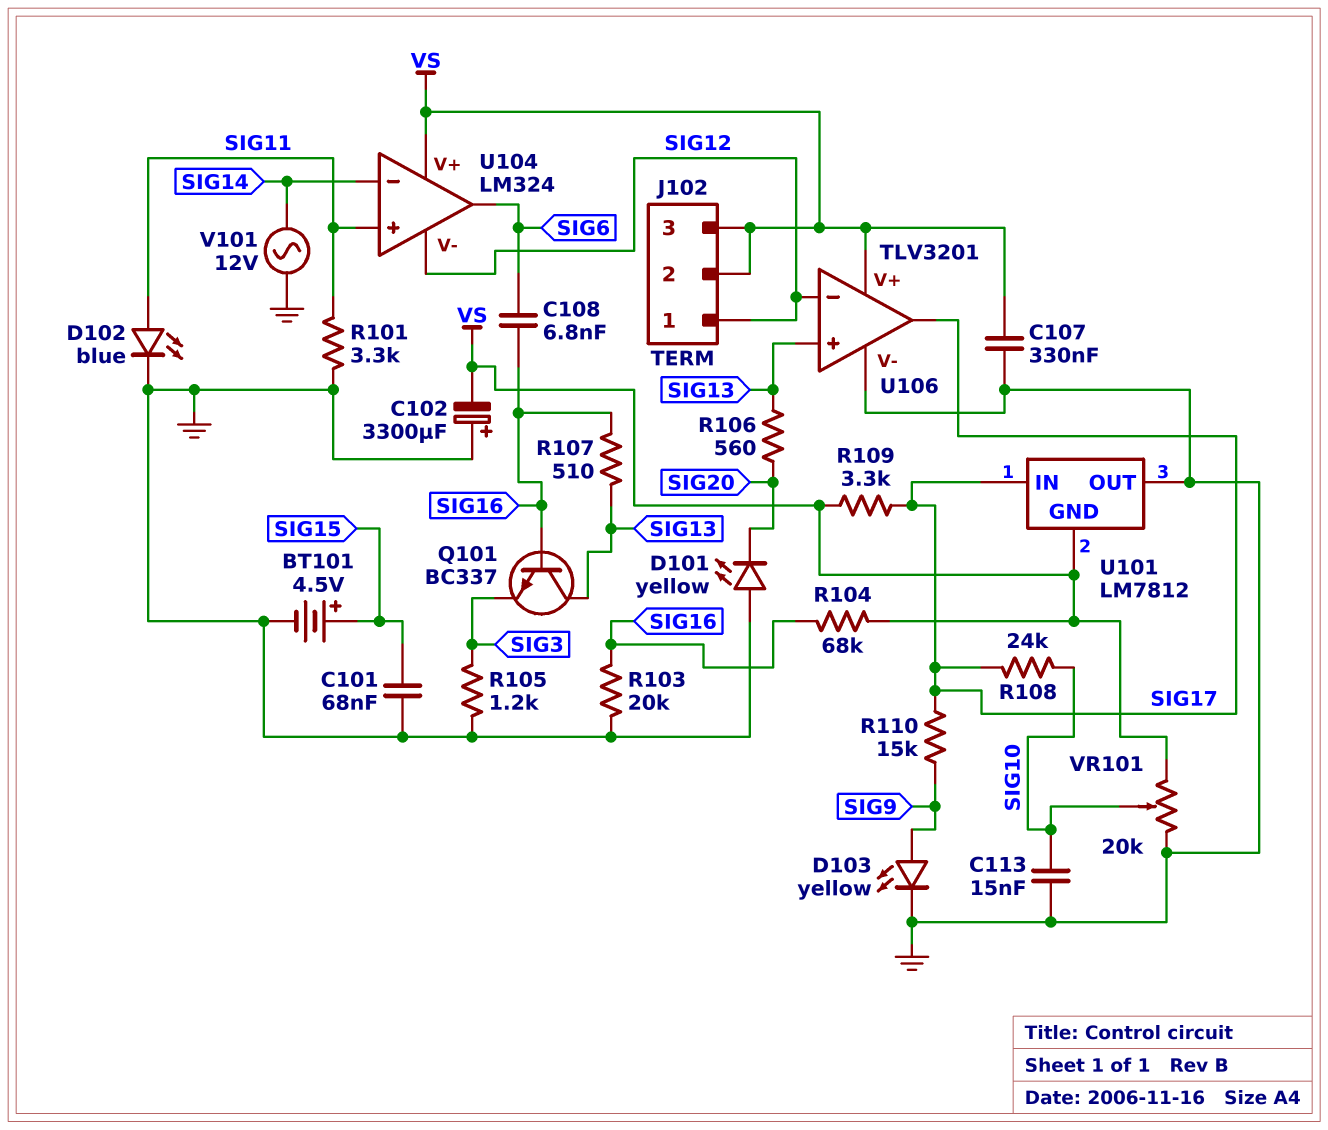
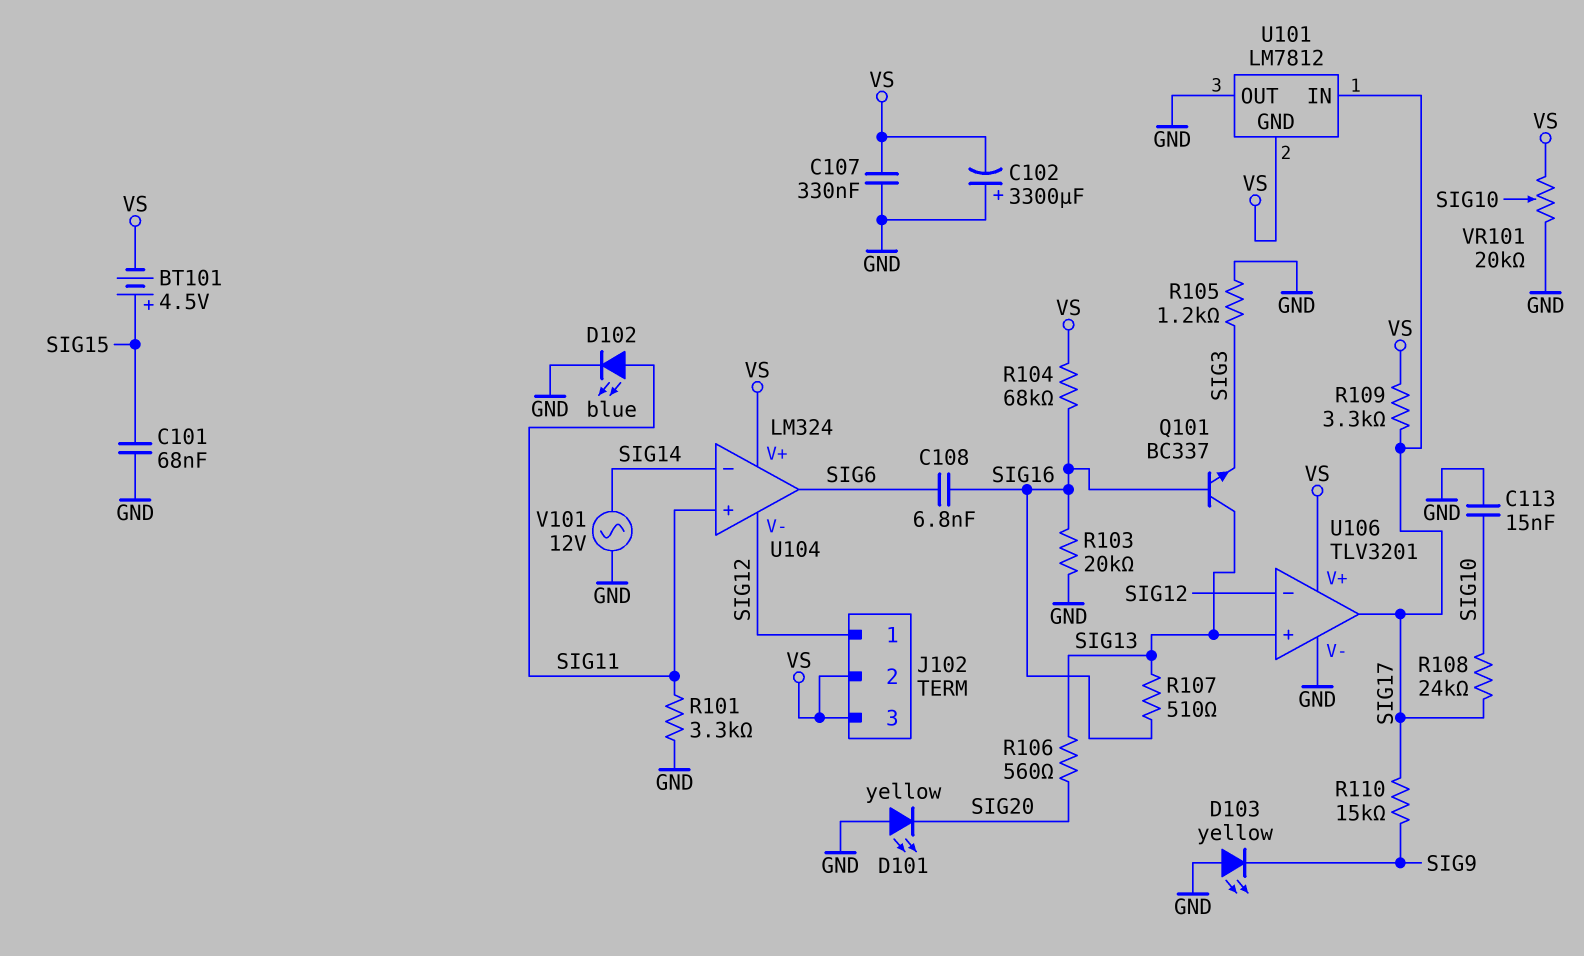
BT101: 4.5V (plus SIG15, minus GND) -> 4.5V (plus SIG15, minus VS)
D103: LED yellow (A SIG9, K GND) -> LED yellow (A GND, K SIG9)

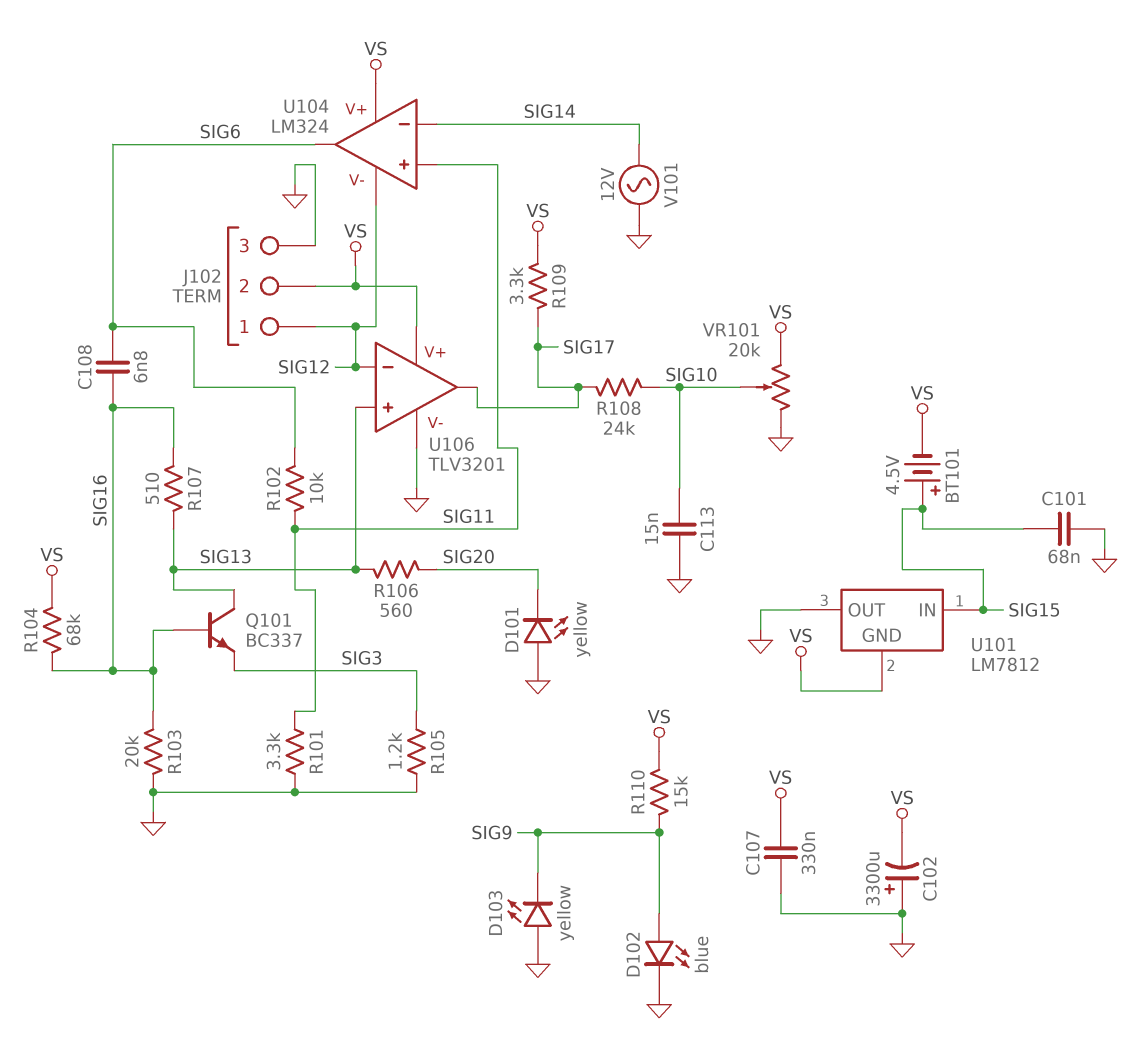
D102: LED blue (A SIG11, K GND) -> LED blue (A SIG9, K GND)
J102 pin 3: VS -> GND
R102: none -> 10k (SIG6, SIG11)
R110: 15k (SIG9, SIG17) -> 15k (SIG9, VS)
U101 pin IN: SIG17 -> SIG15

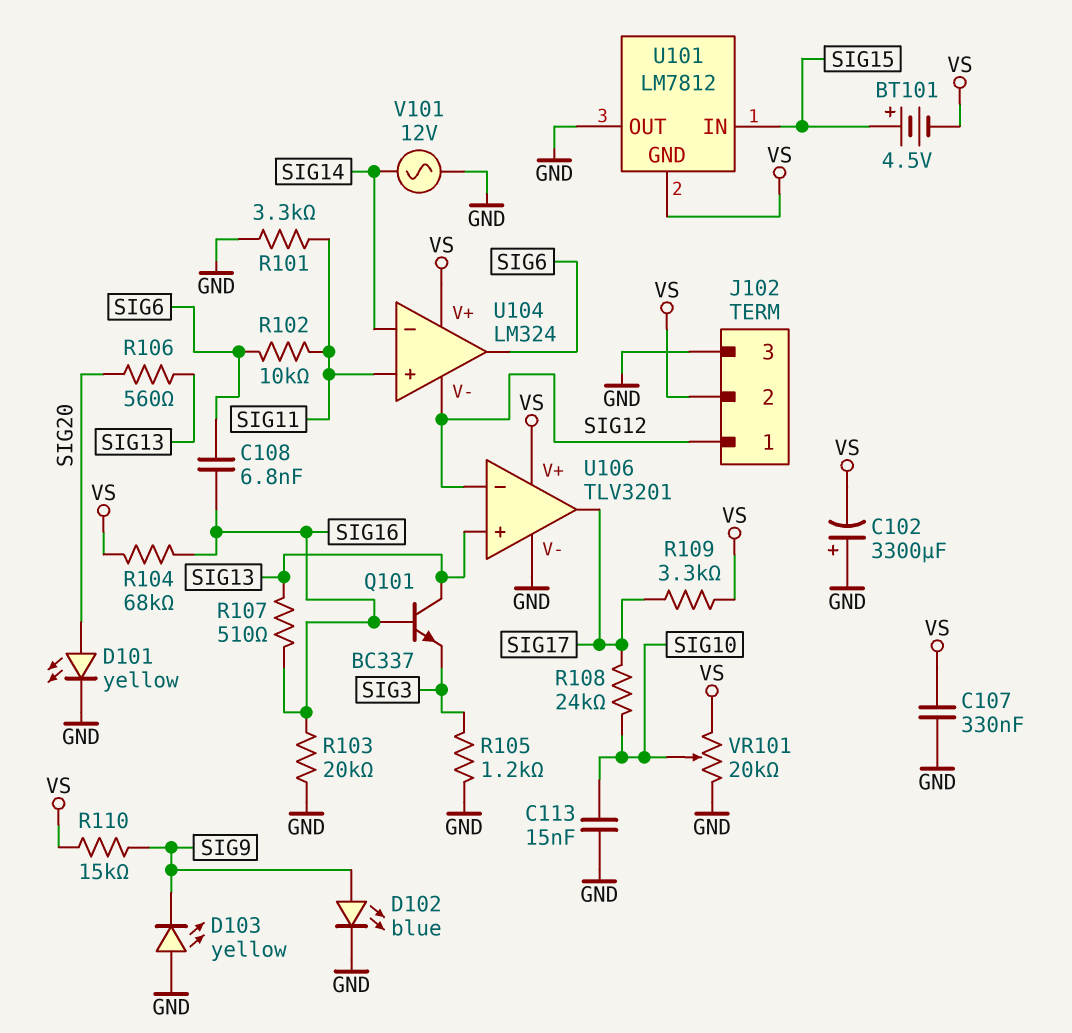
C101: 68nF (GND, SIG15) -> none
D101: LED yellow (A GND, K SIG20) -> LED yellow (A SIG20, K GND)

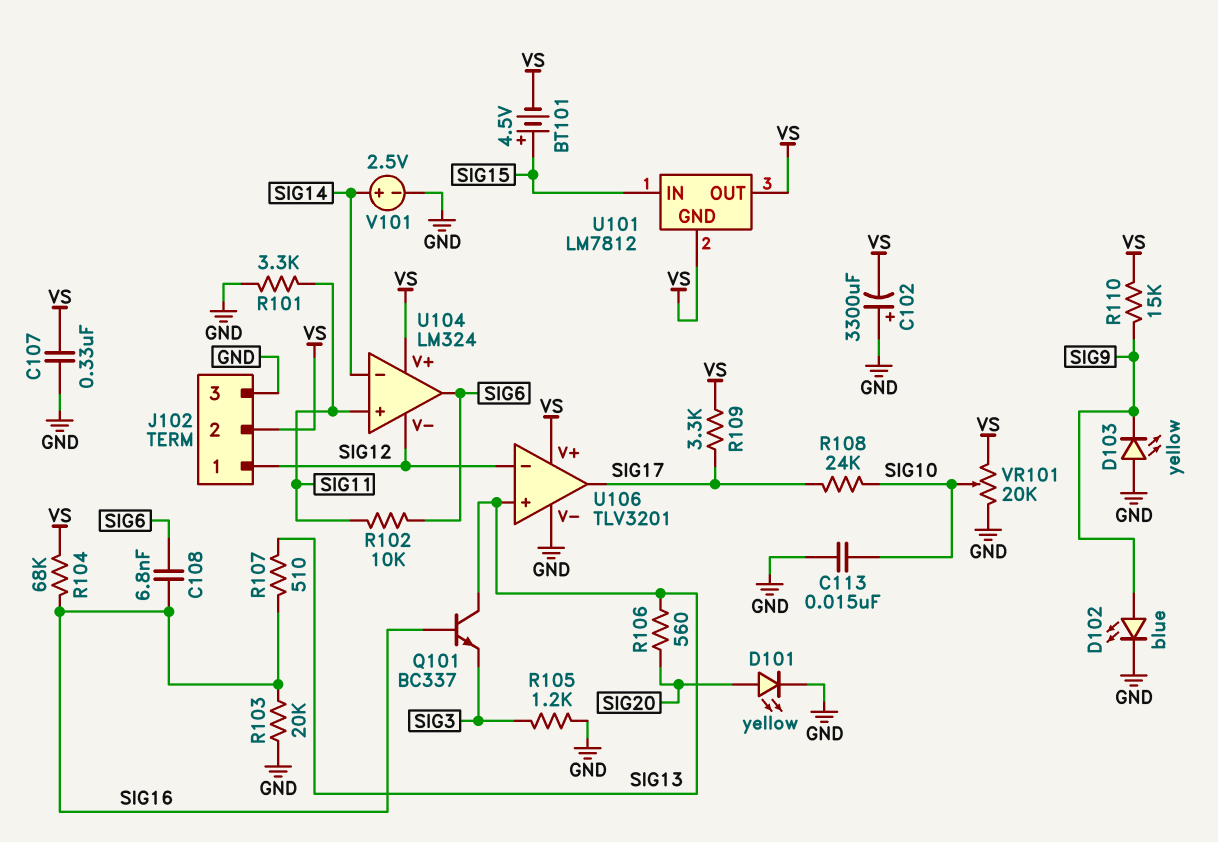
U101 pin OUT: GND -> VS
V101: AC 12V (GND, SIG14) -> 2.5V (plus SIG14, minus GND)

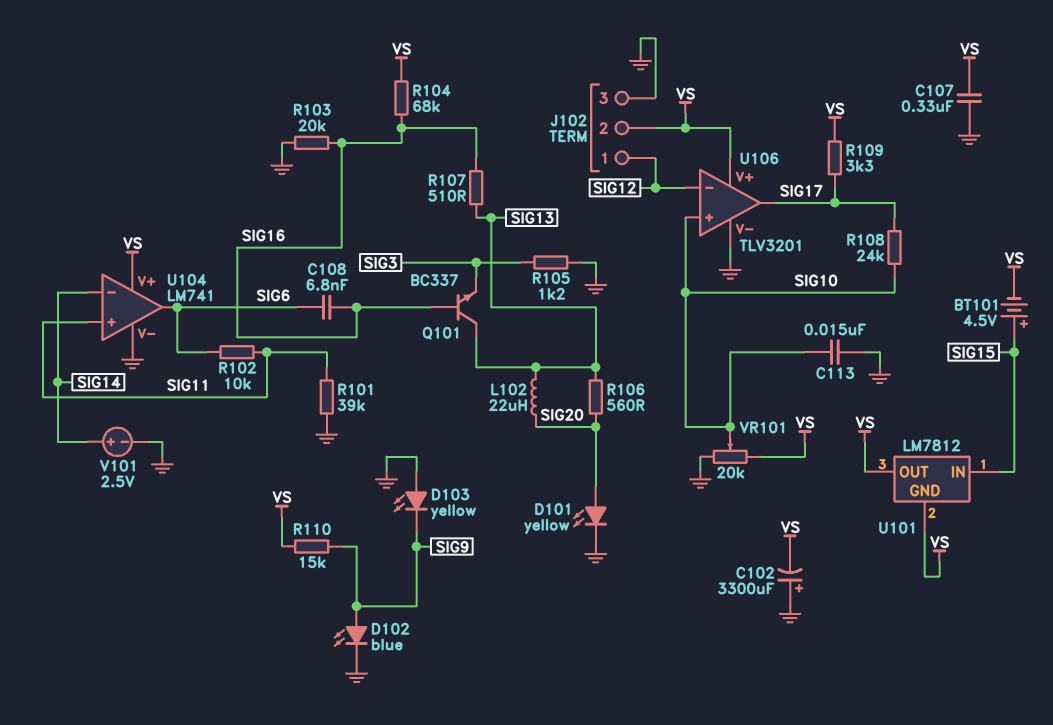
L102: none -> 22uH (SIG13, SIG20)
R101: 3.3k (GND, SIG11) -> 39k (GND, SIG11)
U104: LM324 -> LM741
U104 pin V-: SIG12 -> GND
U106 pin in+: SIG13 -> SIG10

